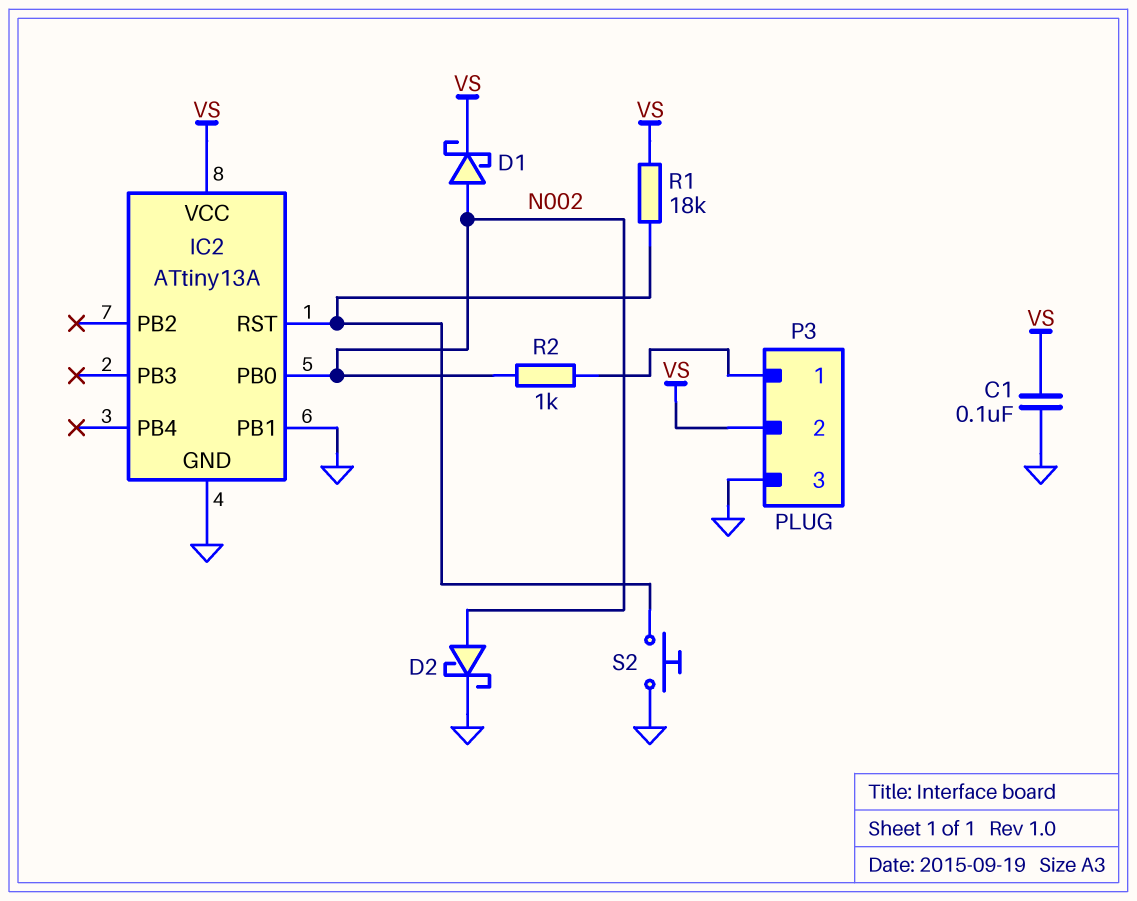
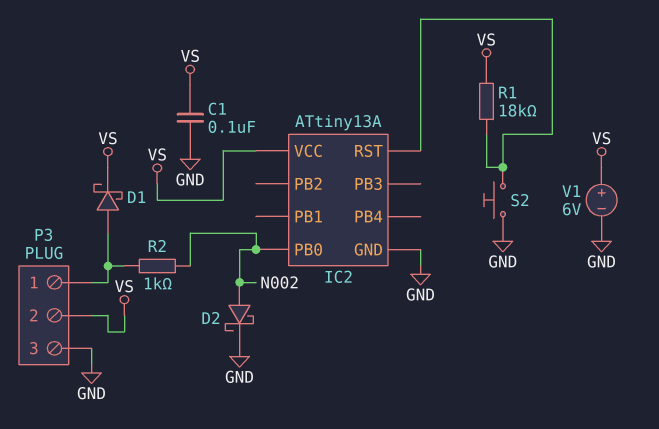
D1: schottky (A N002, K VS) -> schottky (A P3/1, K VS)
IC2 pin PB1: GND -> none
V1: none -> 6V (plus VS, minus GND)

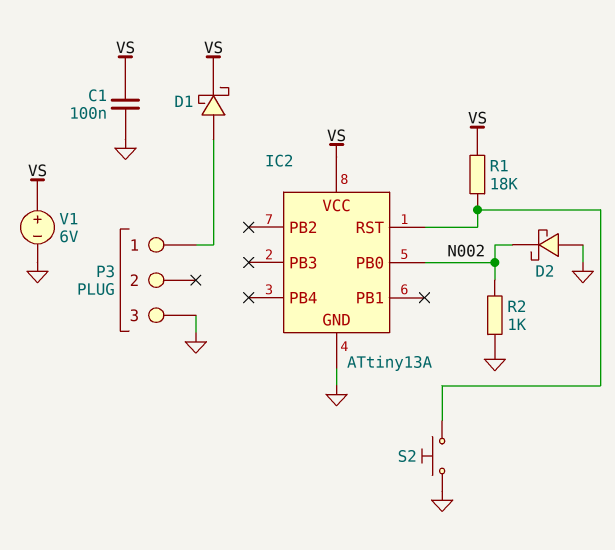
D2: schottky (A N002, K GND) -> schottky (A GND, K N002)
P3 pin 2: VS -> none
R2: 1k (N002, P3/1) -> 1k (GND, N002)

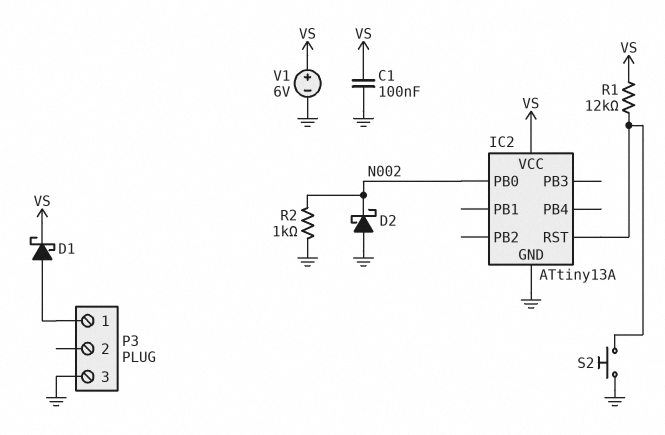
R1: 18k (IC2/RST, VS) -> 12k (IC2/RST, VS)

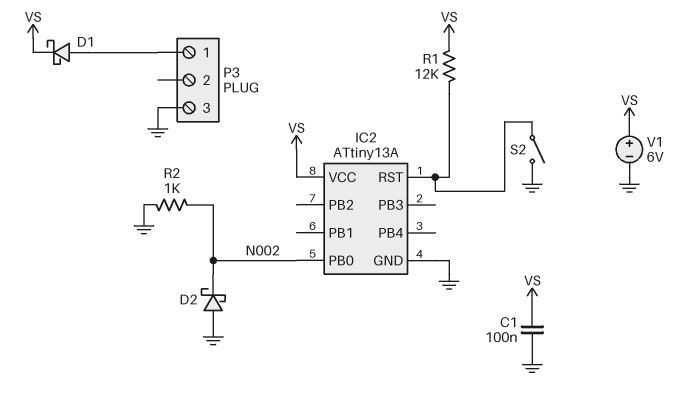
S2: button (GND, IC2/RST) -> switch (GND, IC2/RST)

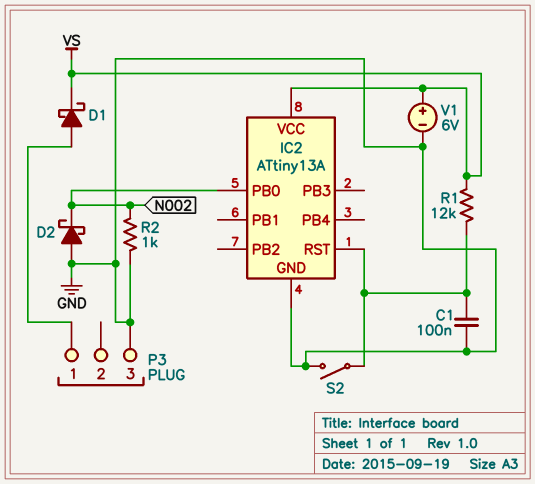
C1: 100nF (GND, VS) -> 100nF (GND, IC2/RST)

